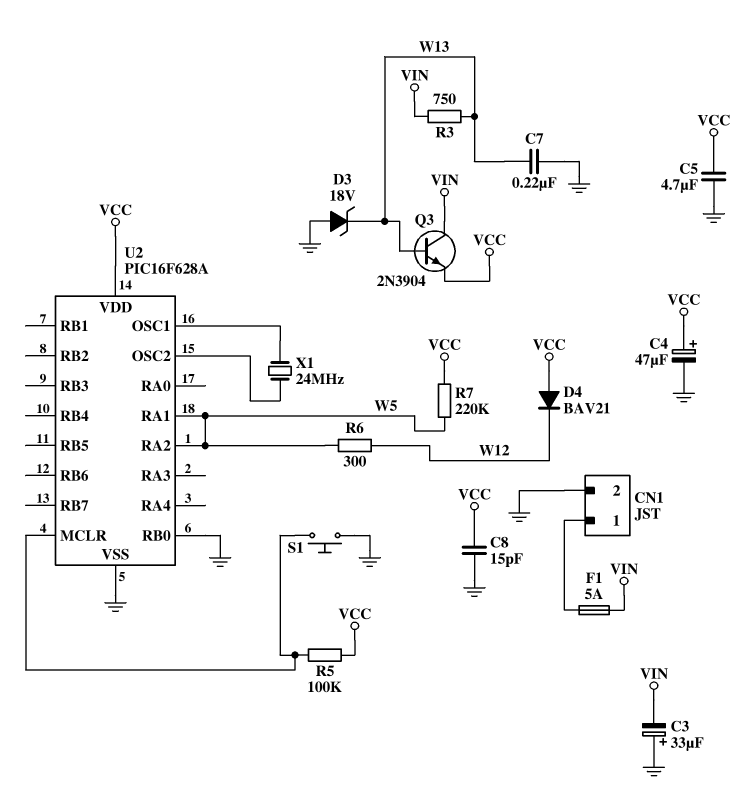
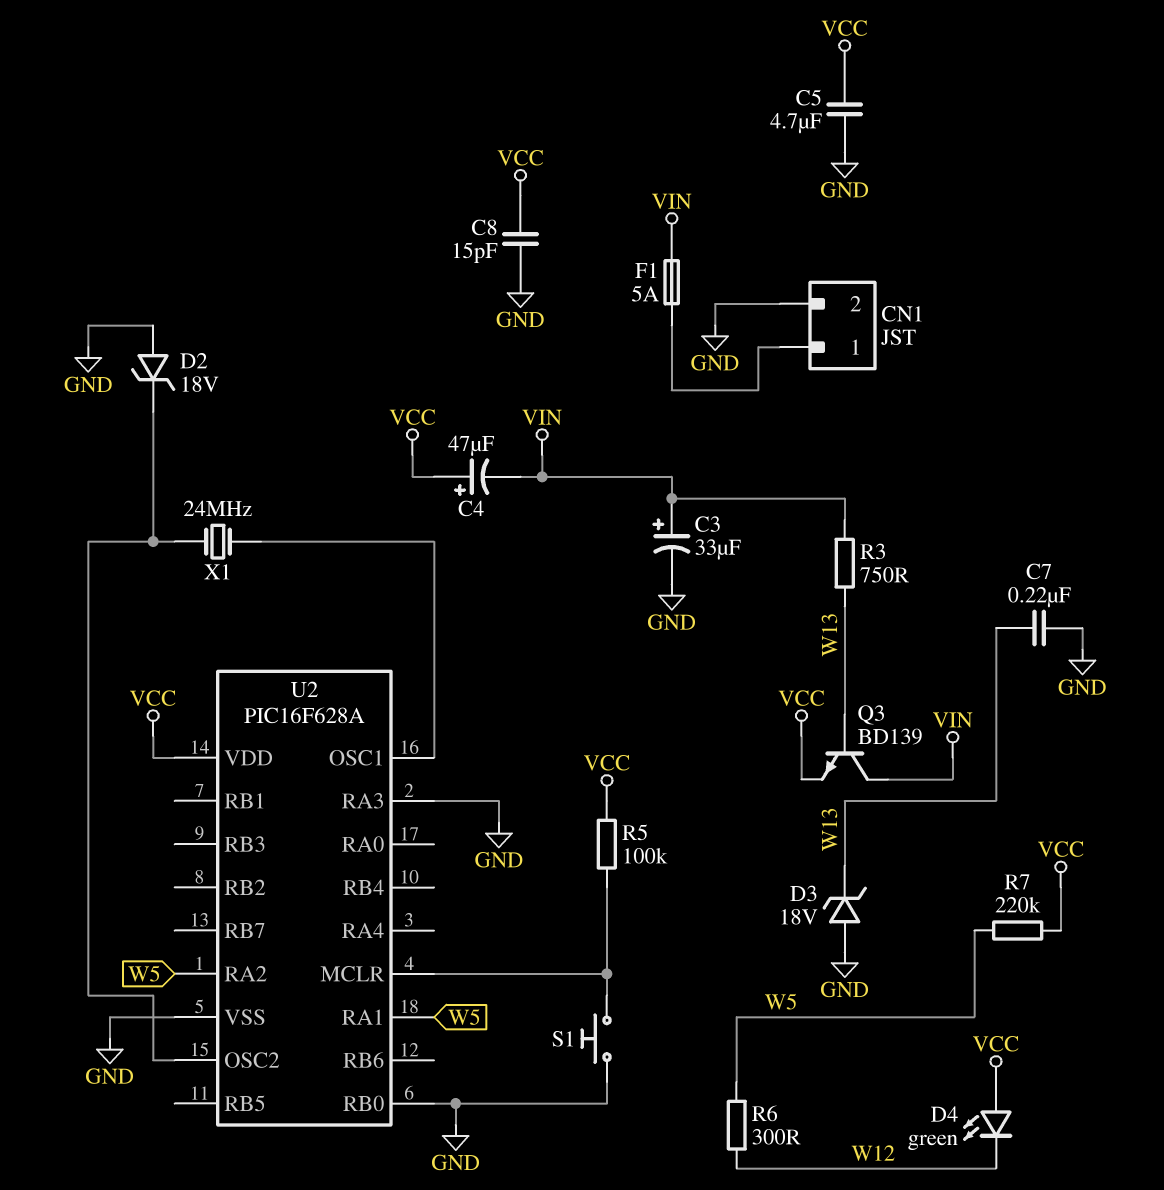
C3: 33uF (plus GND, minus VIN) -> 33uF (plus VIN, minus GND)
C4: 47uF (plus VCC, minus GND) -> 47uF (plus VCC, minus VIN)
D2: none -> zener 18V (A GND, K U2/OSC2)
D4: diode BAV21 (A VCC, K W12) -> LED green (A VCC, K W12)
Q3: NPN 2N3904 (B W13, C VIN, E VCC) -> NPN BD139 (B W13, C VIN, E VCC)
U2 pin RA3: none -> GND

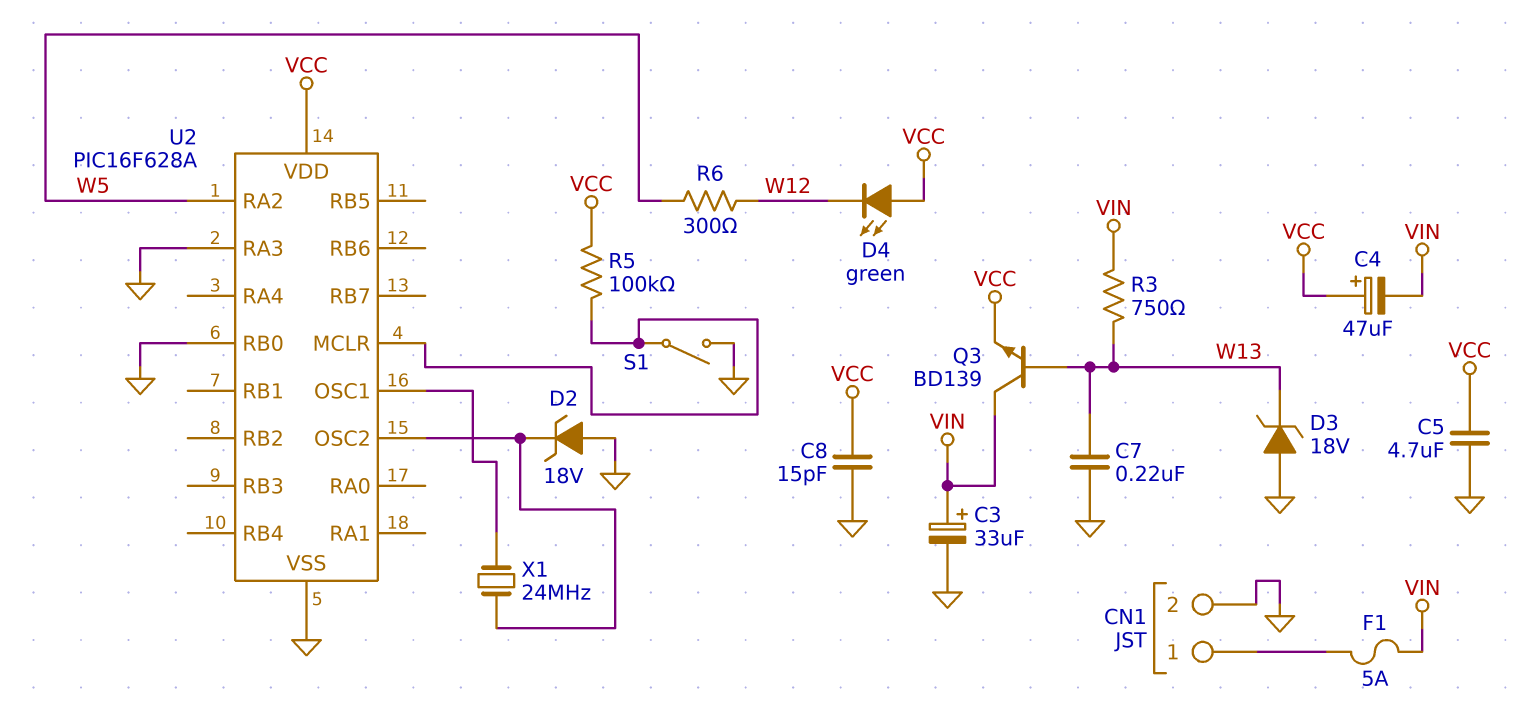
R7: 220k (VCC, W5) -> none
S1: button (GND, U2/MCLR) -> switch (GND, U2/MCLR)
U2 pin RA1: W5 -> none

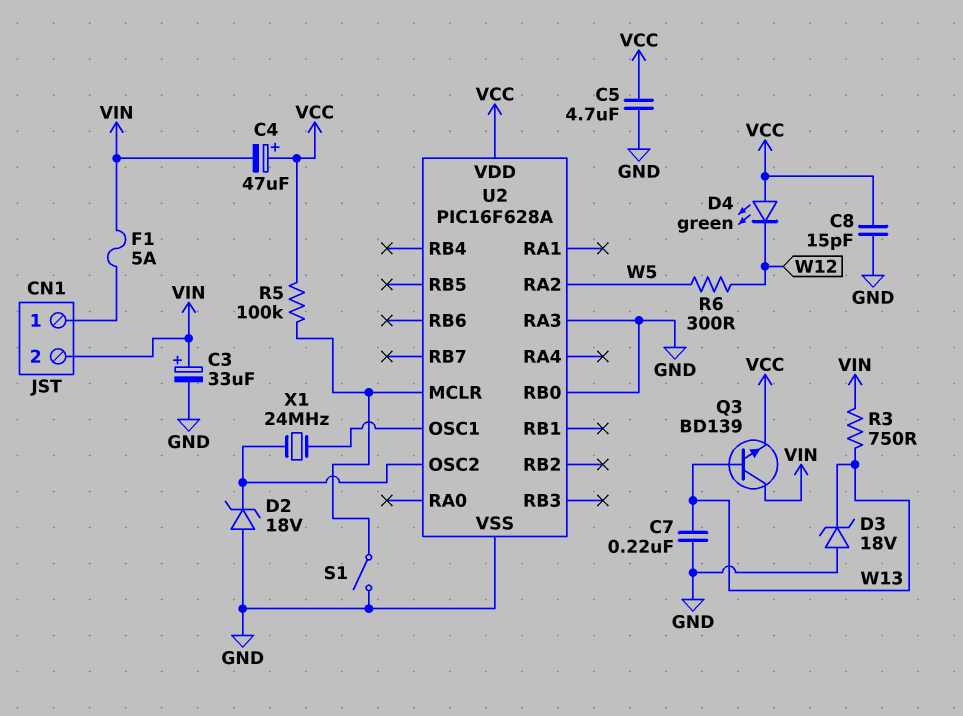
CN1 pin 2: GND -> VIN

